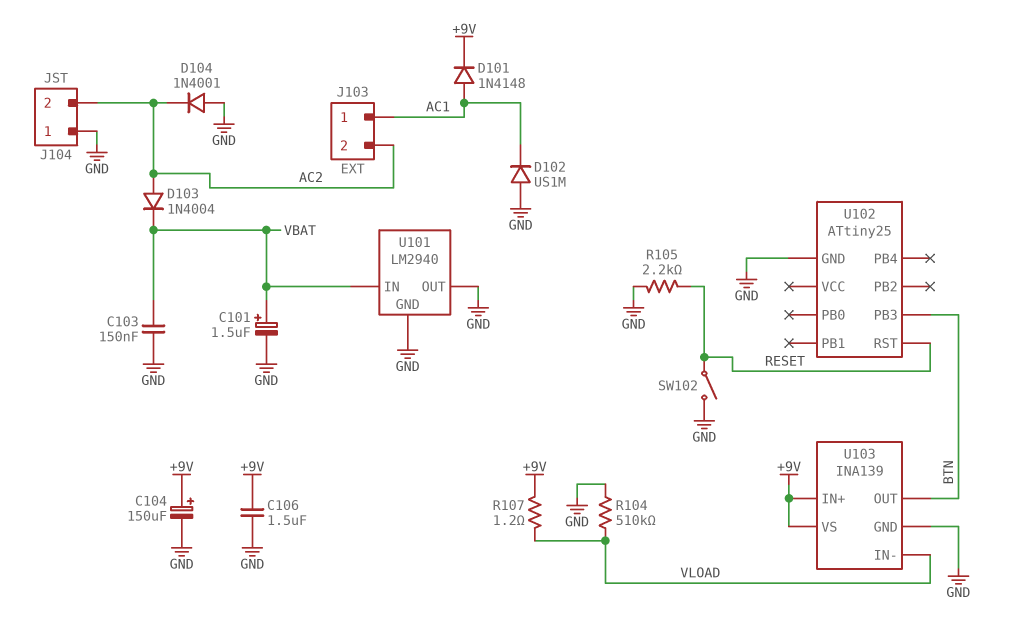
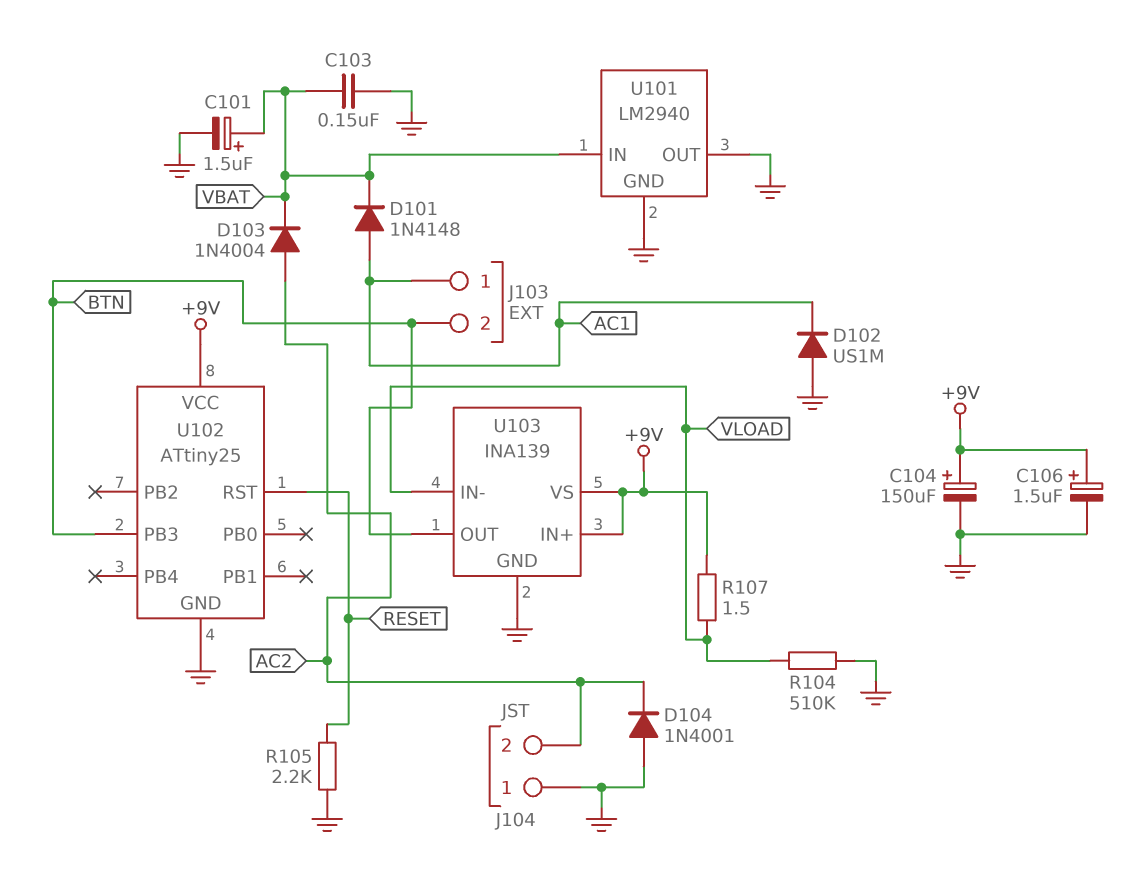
C106: 1.5uF (+9V, GND) -> 1.5uF (plus +9V, minus GND)
D101: diode 1N4148 (A AC1, K +9V) -> diode 1N4148 (A AC1, K VBAT)
J103 pin 2: AC2 -> BTN
R107: 1.2 (+9V, VLOAD) -> 1.5 (+9V, VLOAD)
SW102: switch (GND, RESET) -> none
U102 pin VCC: none -> +9V

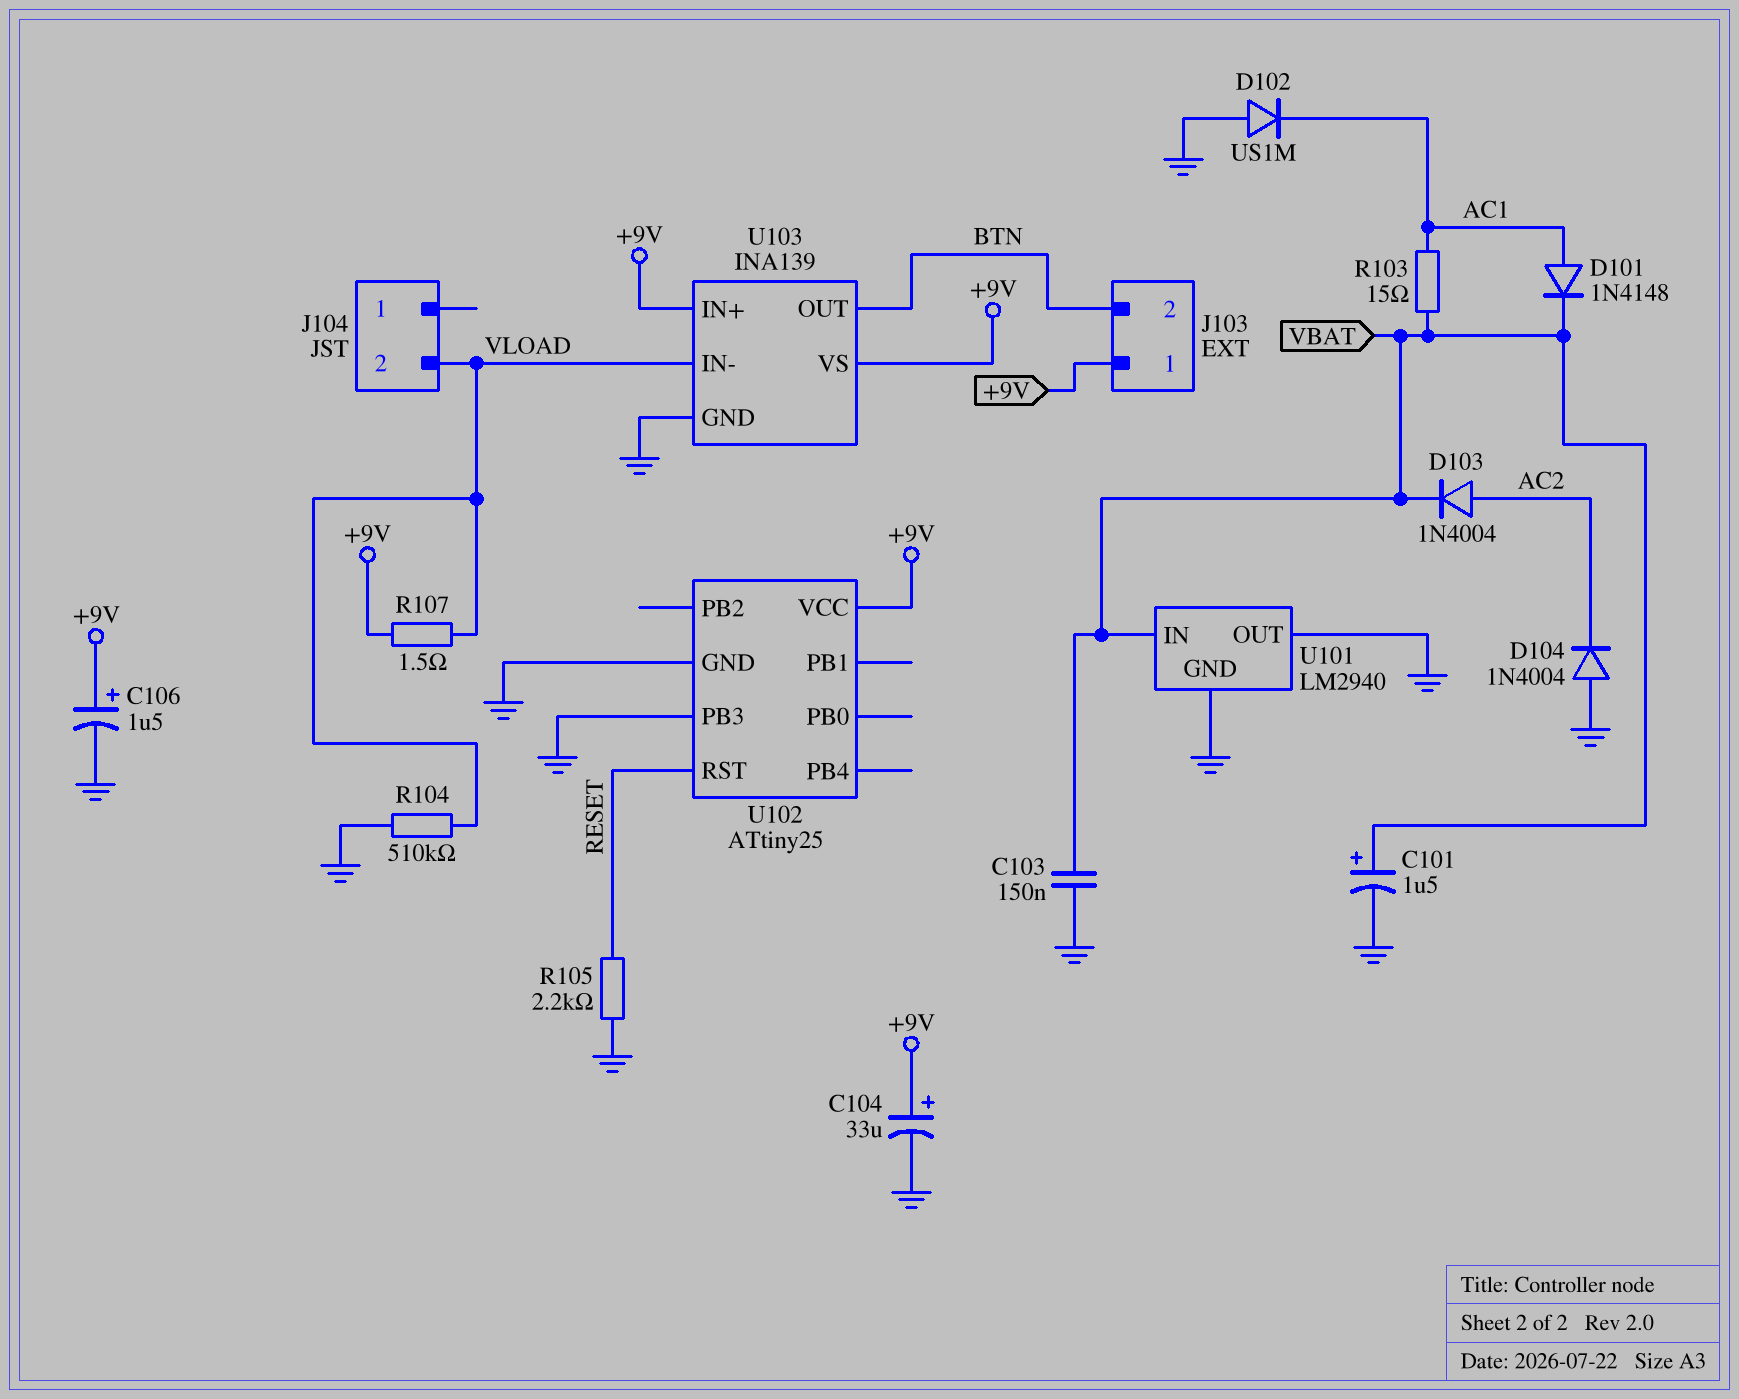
C104: 150uF (plus +9V, minus GND) -> 33uF (plus +9V, minus GND)
D104: diode 1N4001 (A GND, K AC2) -> diode 1N4004 (A GND, K AC2)
J103 pin 1: AC1 -> +9V
J104 pin 1: GND -> none
J104 pin 2: AC2 -> VLOAD
R103: none -> 15 (AC1, VBAT)
U102 pin PB3: BTN -> GND

